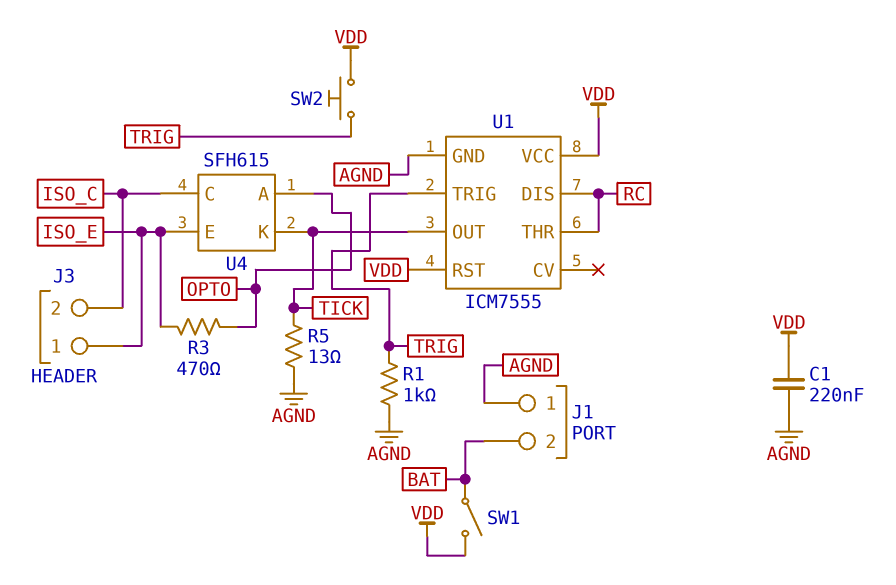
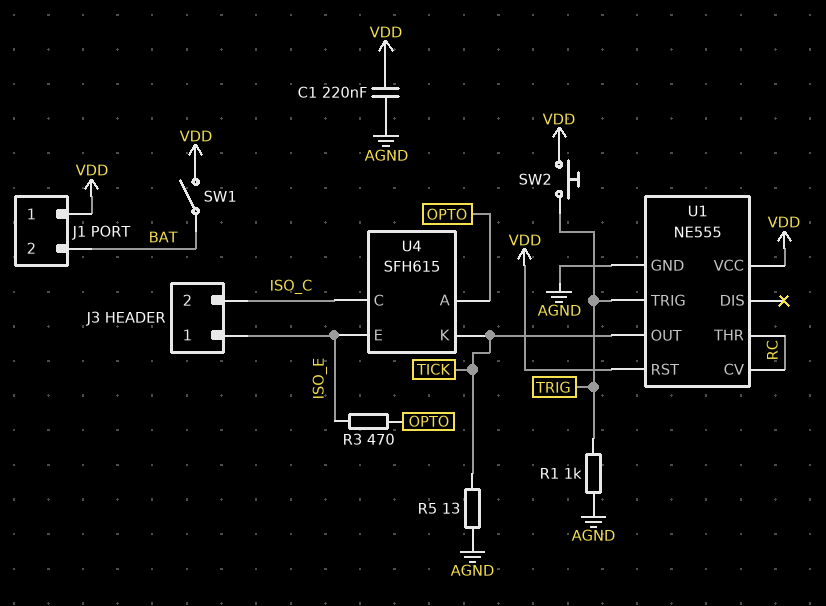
J1 pin 1: AGND -> VDD
U1: ICM7555 -> NE555
U1 pin CV: none -> RC
U1 pin DIS: RC -> none

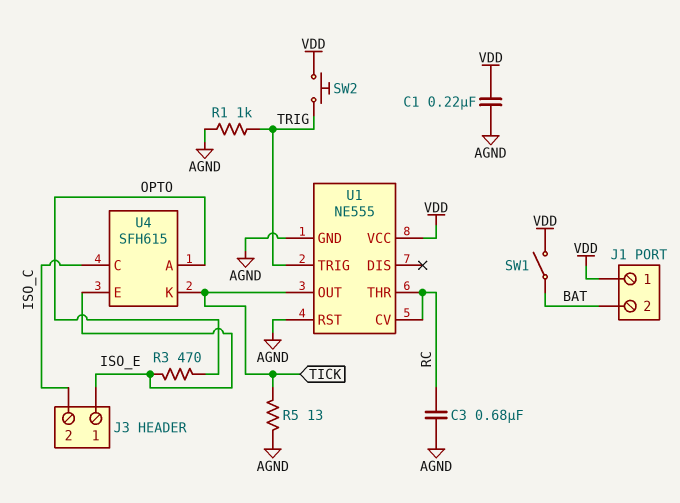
C3: none -> 680nF (AGND, RC)
U1 pin RST: VDD -> AGND

